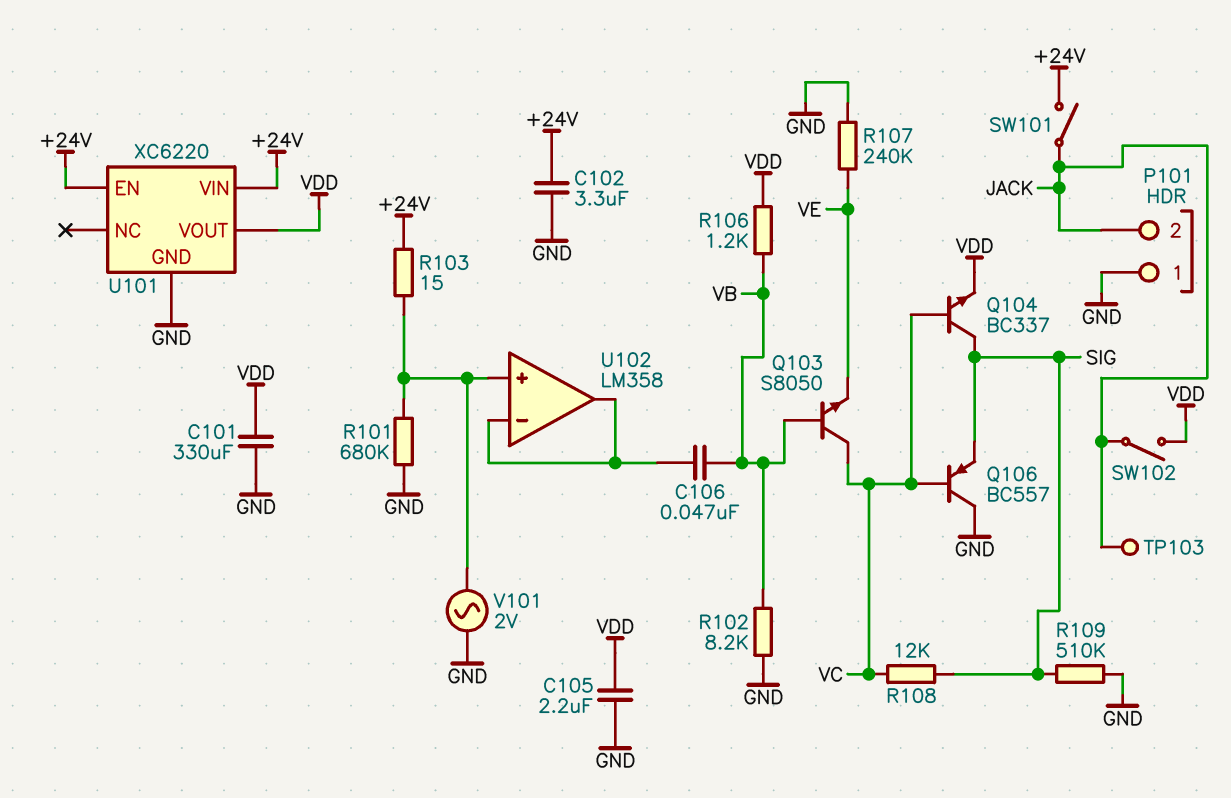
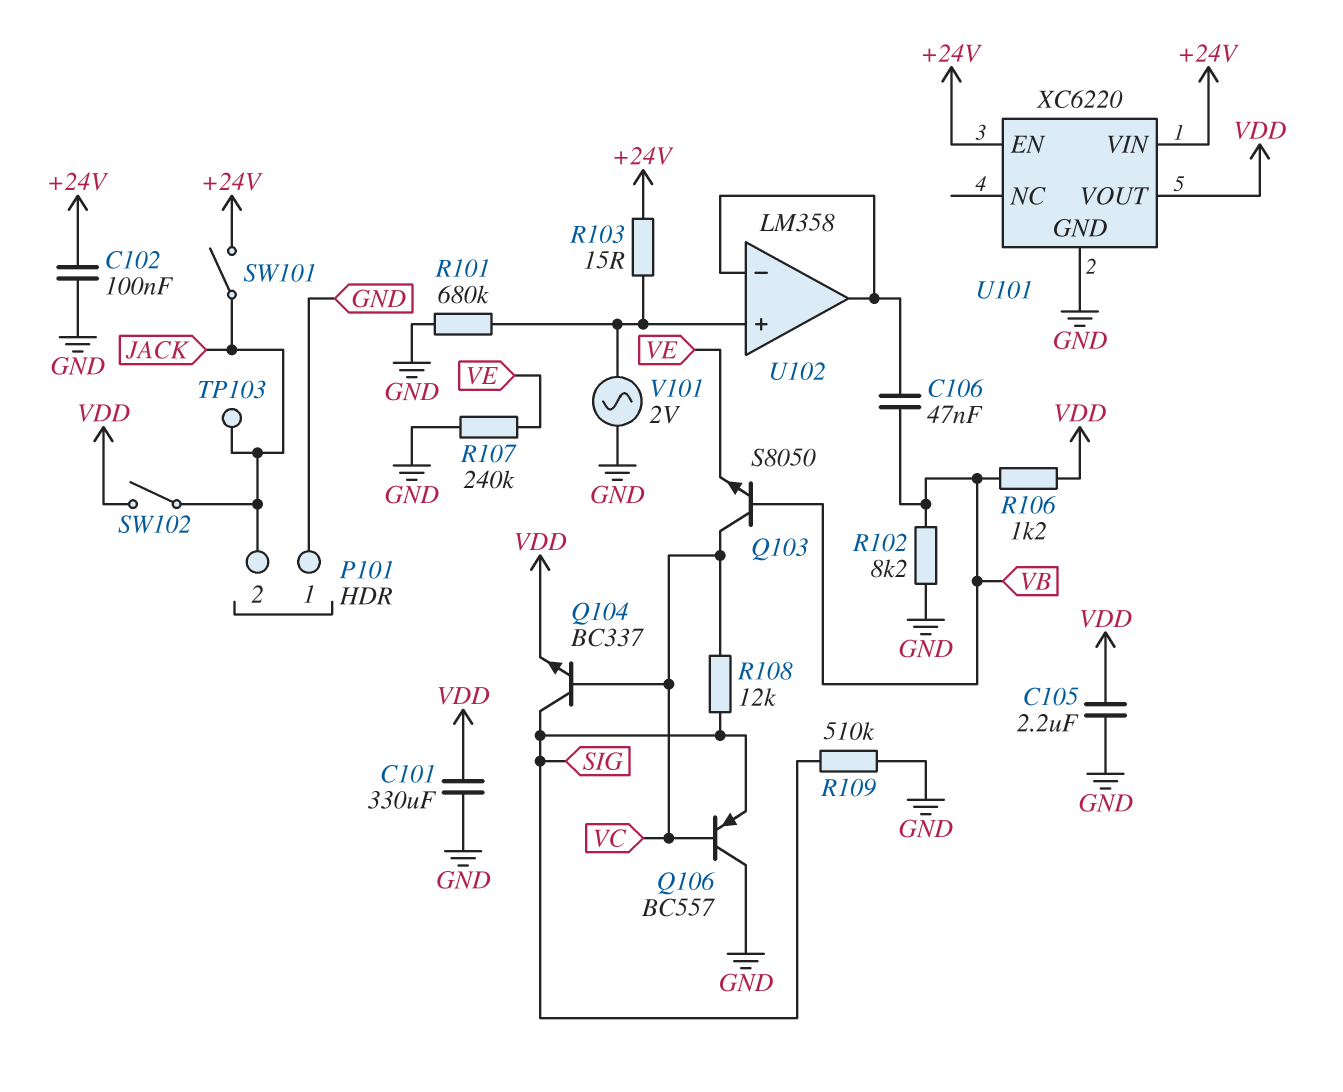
C102: 3.3uF (+24V, GND) -> 100nF (+24V, GND)

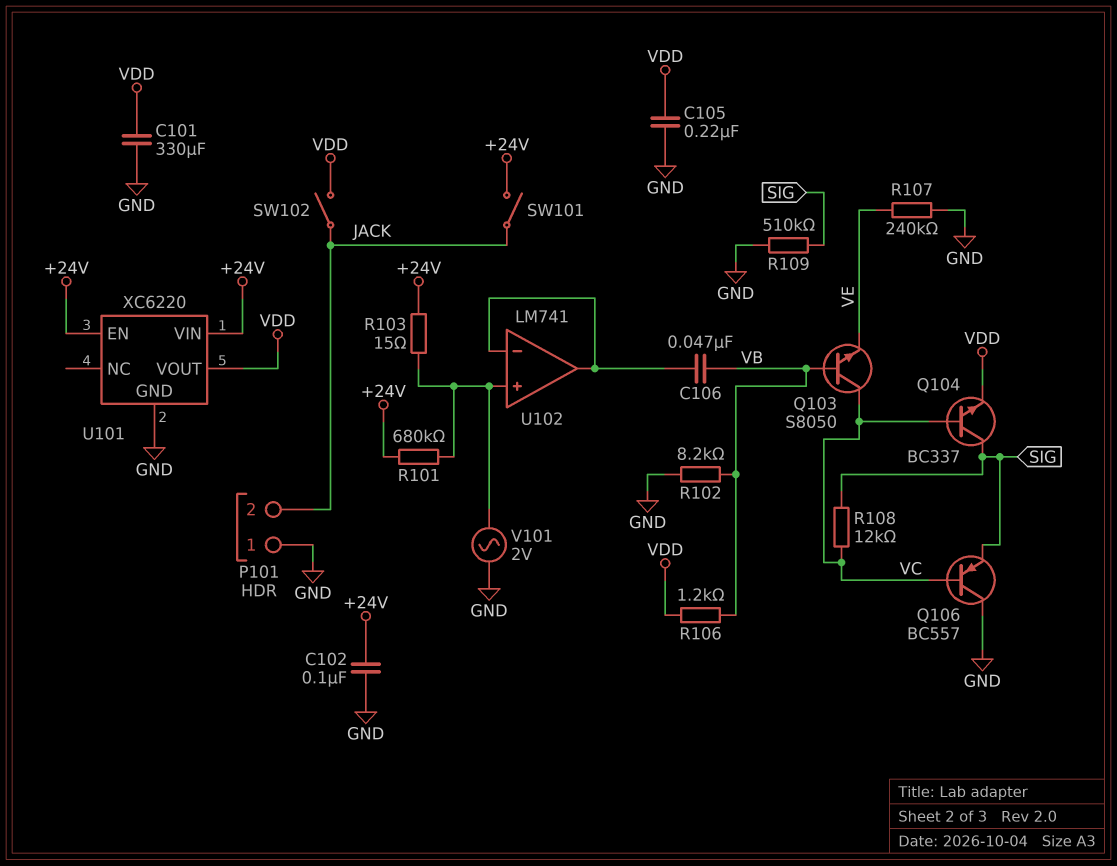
C105: 2.2uF (GND, VDD) -> 220nF (GND, VDD)
R101: 680k (GND, U102/in+) -> 680k (+24V, U102/in+)
TP103: test point (JACK) -> none
U102: LM358 -> LM741

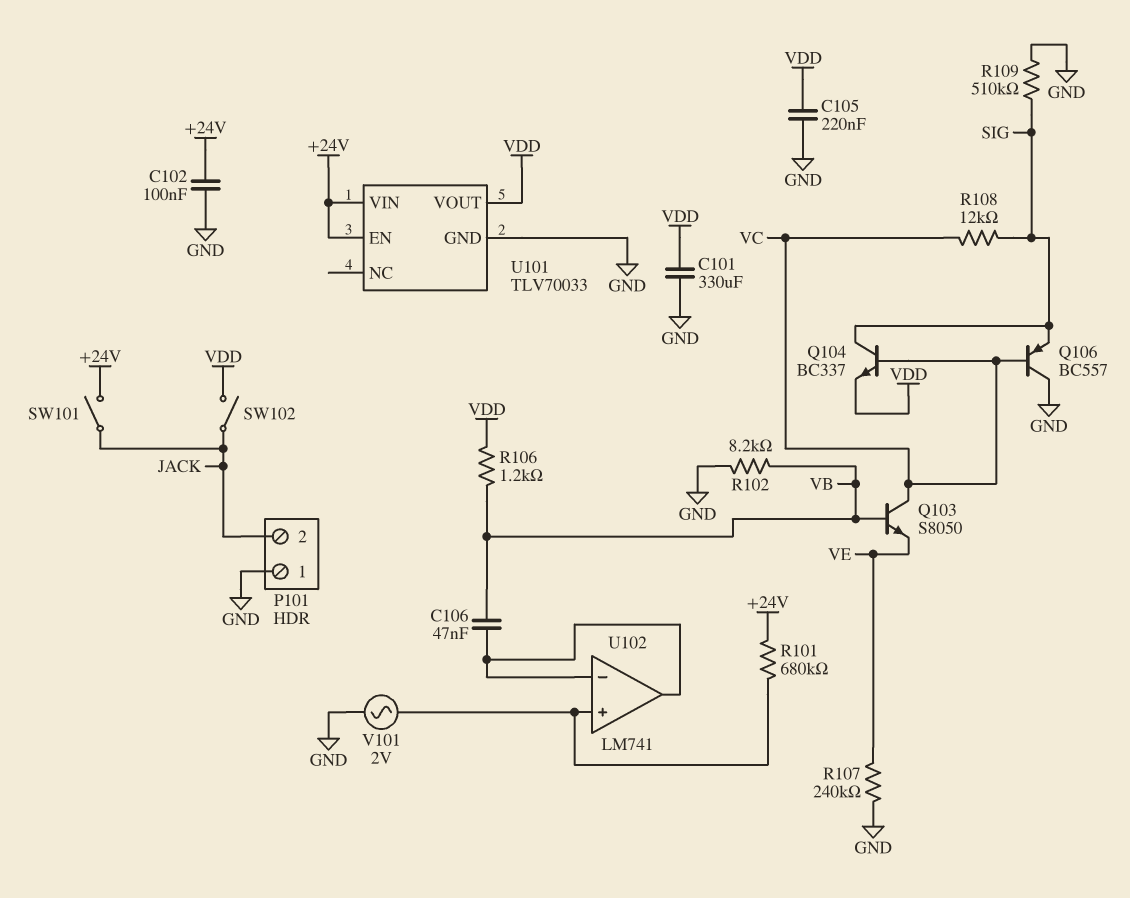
R103: 15 (+24V, U102/in+) -> none
U101: XC6220 -> TLV70033

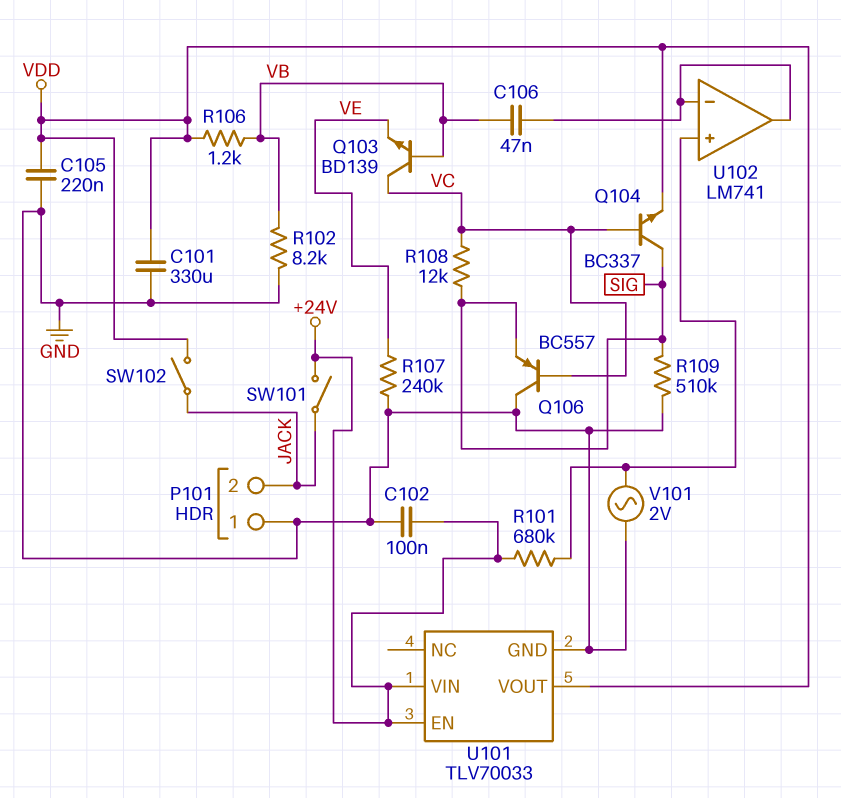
Q103: NPN S8050 (B VB, C VC, E VE) -> NPN BD139 (B VB, C VC, E VE)

